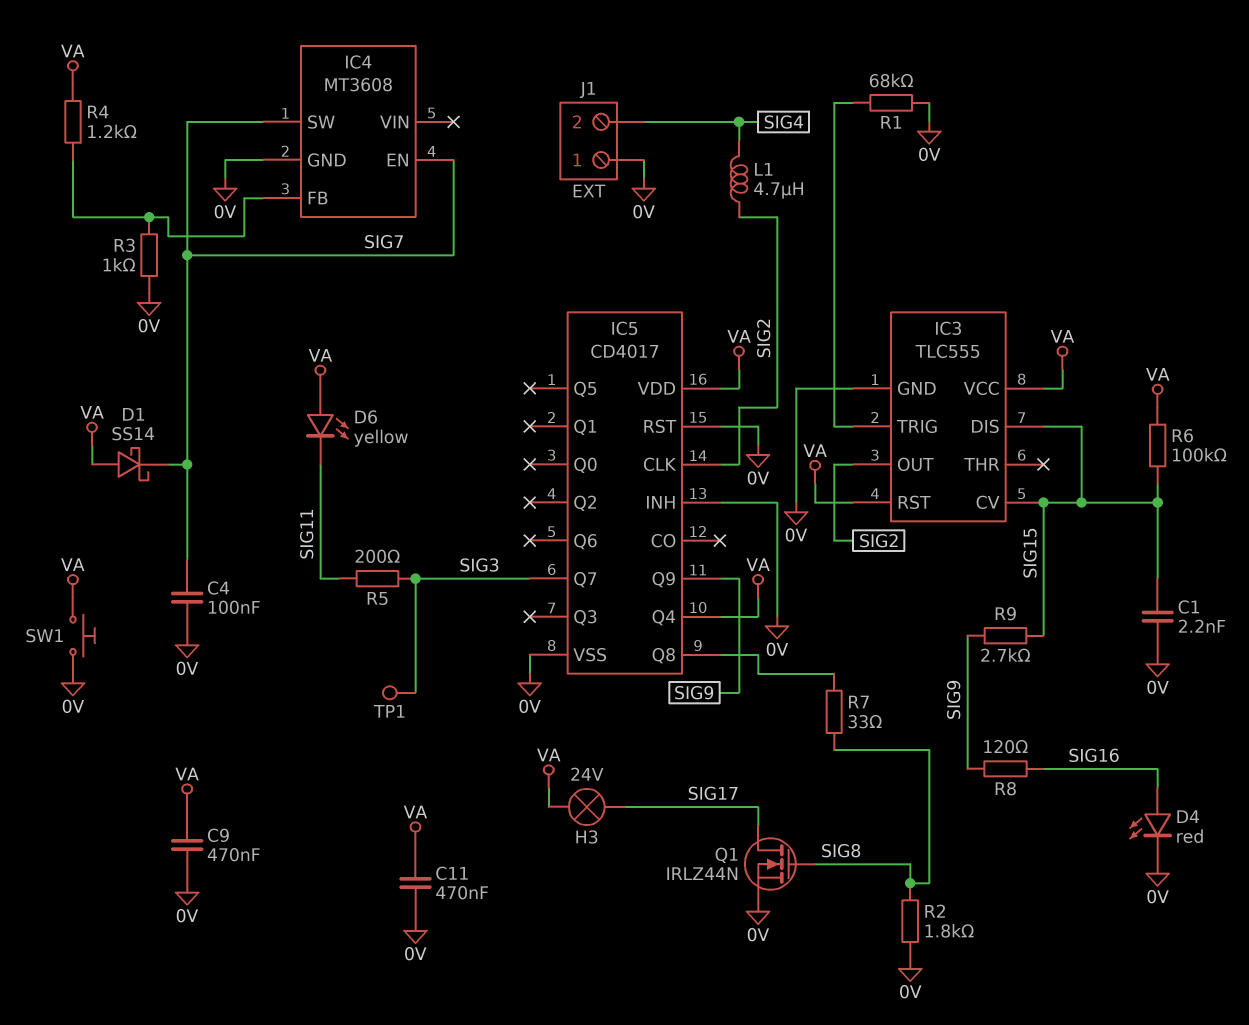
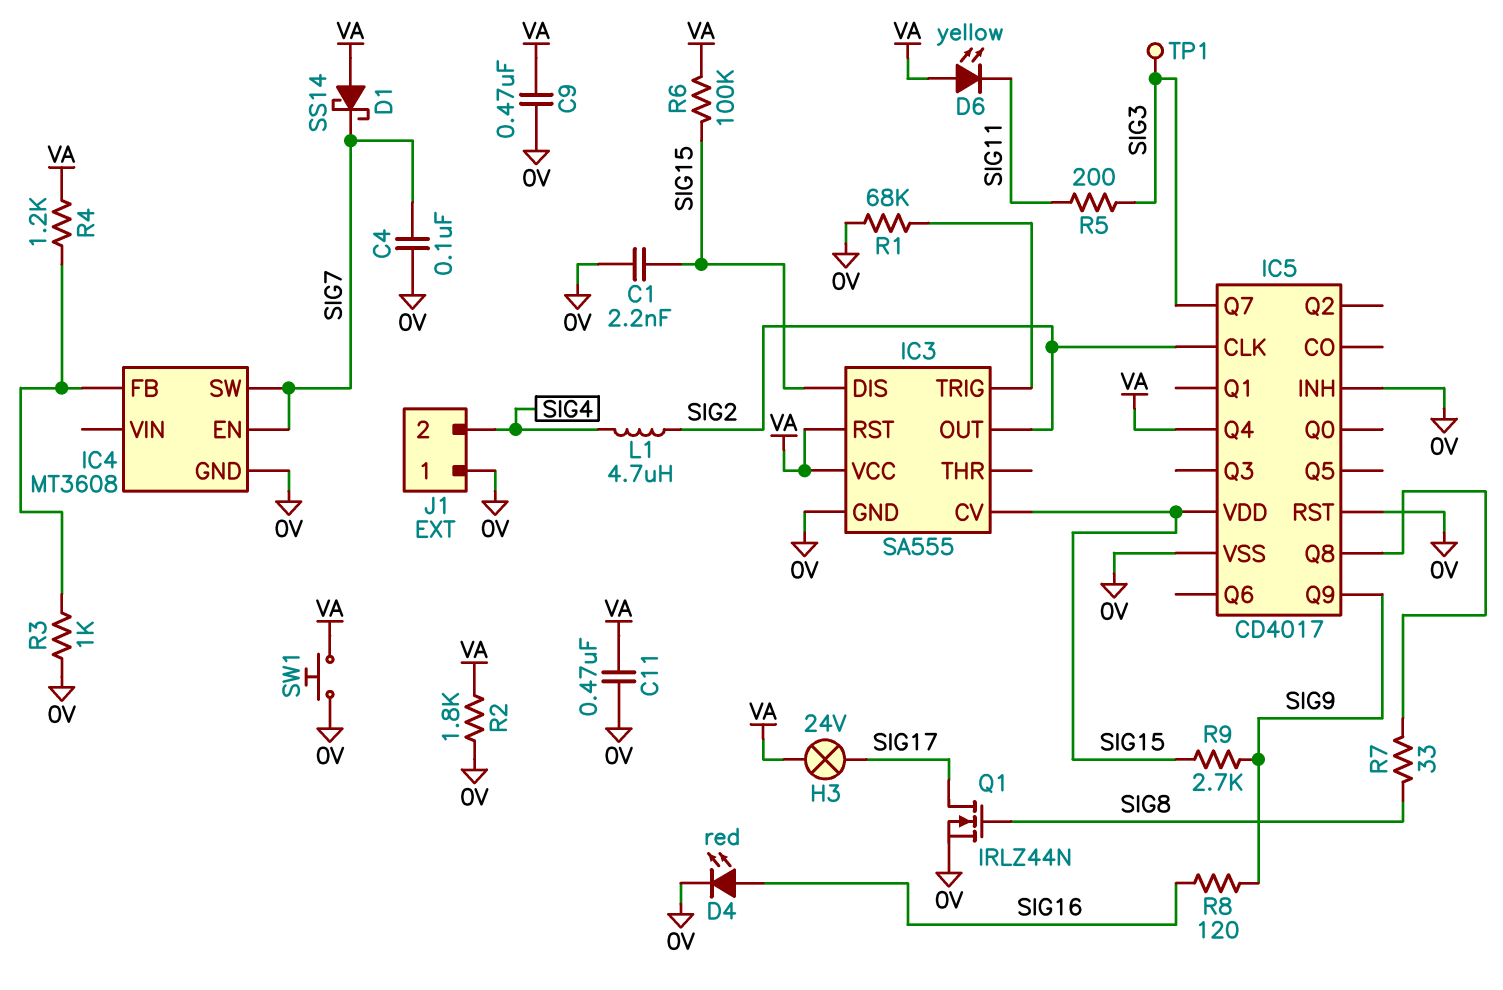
IC3: TLC555 -> SA555
IC5 pin VDD: VA -> SIG15
R2: 1.8k (0V, SIG8) -> 1.8k (0V, VA)

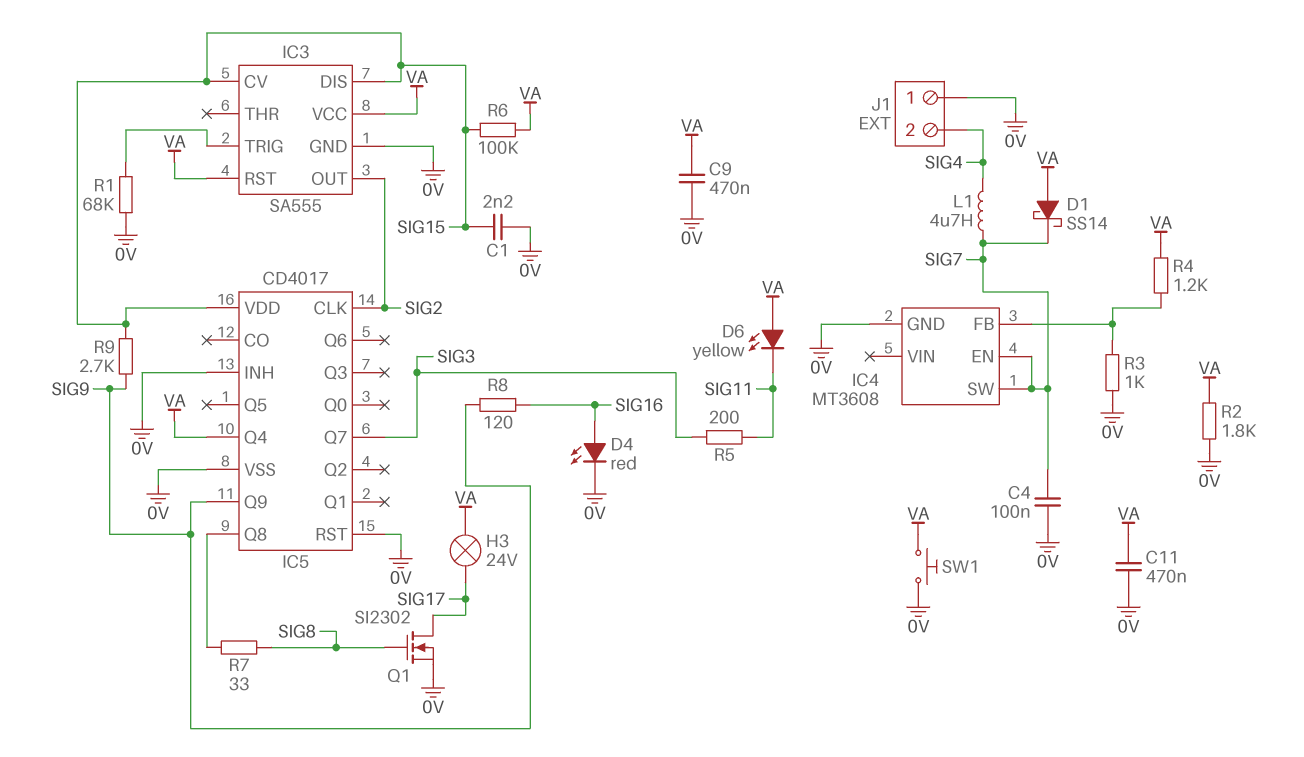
L1: 4.7uH (SIG2, SIG4) -> 4.7uH (SIG4, SIG7)
Q1: NMOS IRLZ44N (G SIG8, D SIG17, S 0V) -> NMOS SI2302 (G SIG8, D SIG17, S 0V)
TP1: test point (SIG3) -> none

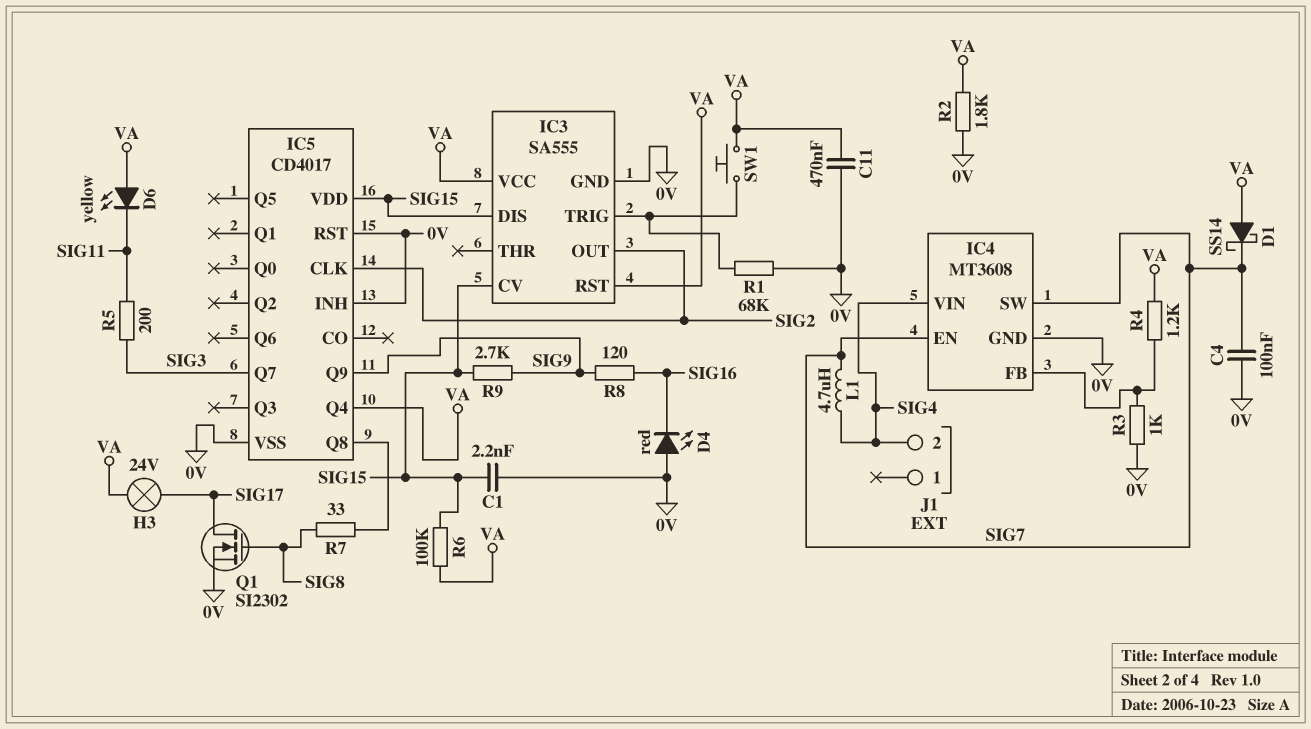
C9: 470nF (0V, VA) -> none
D4: LED red (A SIG16, K 0V) -> LED red (A 0V, K SIG16)
IC4 pin VIN: none -> SIG4
J1 pin 1: 0V -> none
SW1: button (0V, VA) -> button (IC3/TRIG, VA)

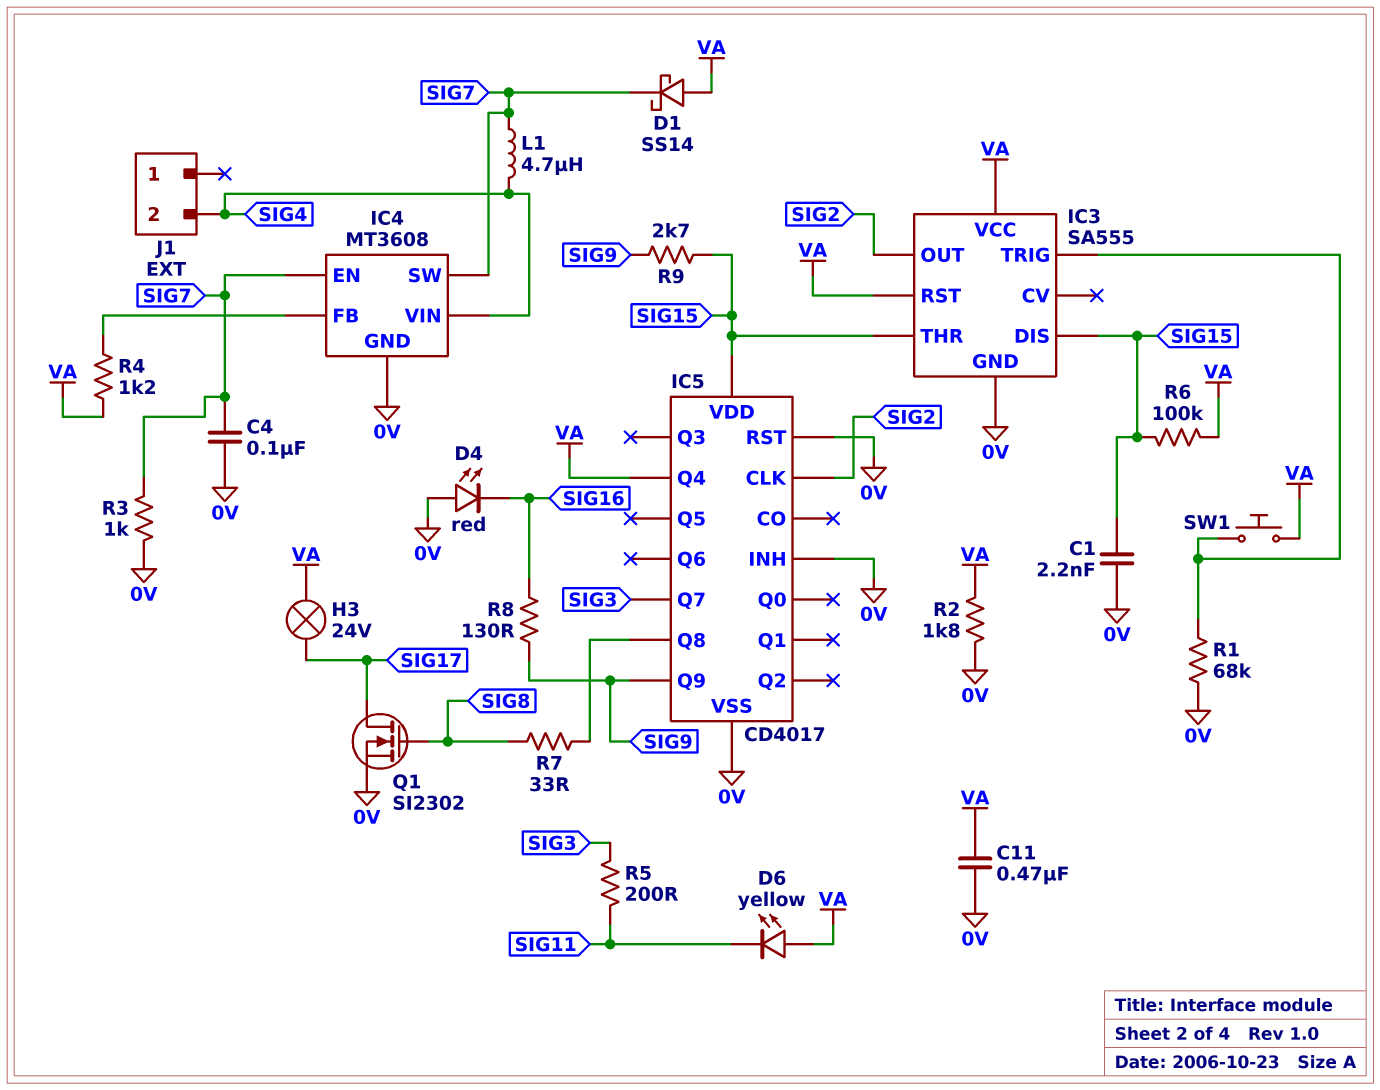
IC3 pin CV: SIG15 -> none
IC3 pin THR: none -> SIG15
R3: 1k (0V, IC4/FB) -> 1k (0V, SIG7)
R8: 120 (SIG9, SIG16) -> 130 (SIG9, SIG16)

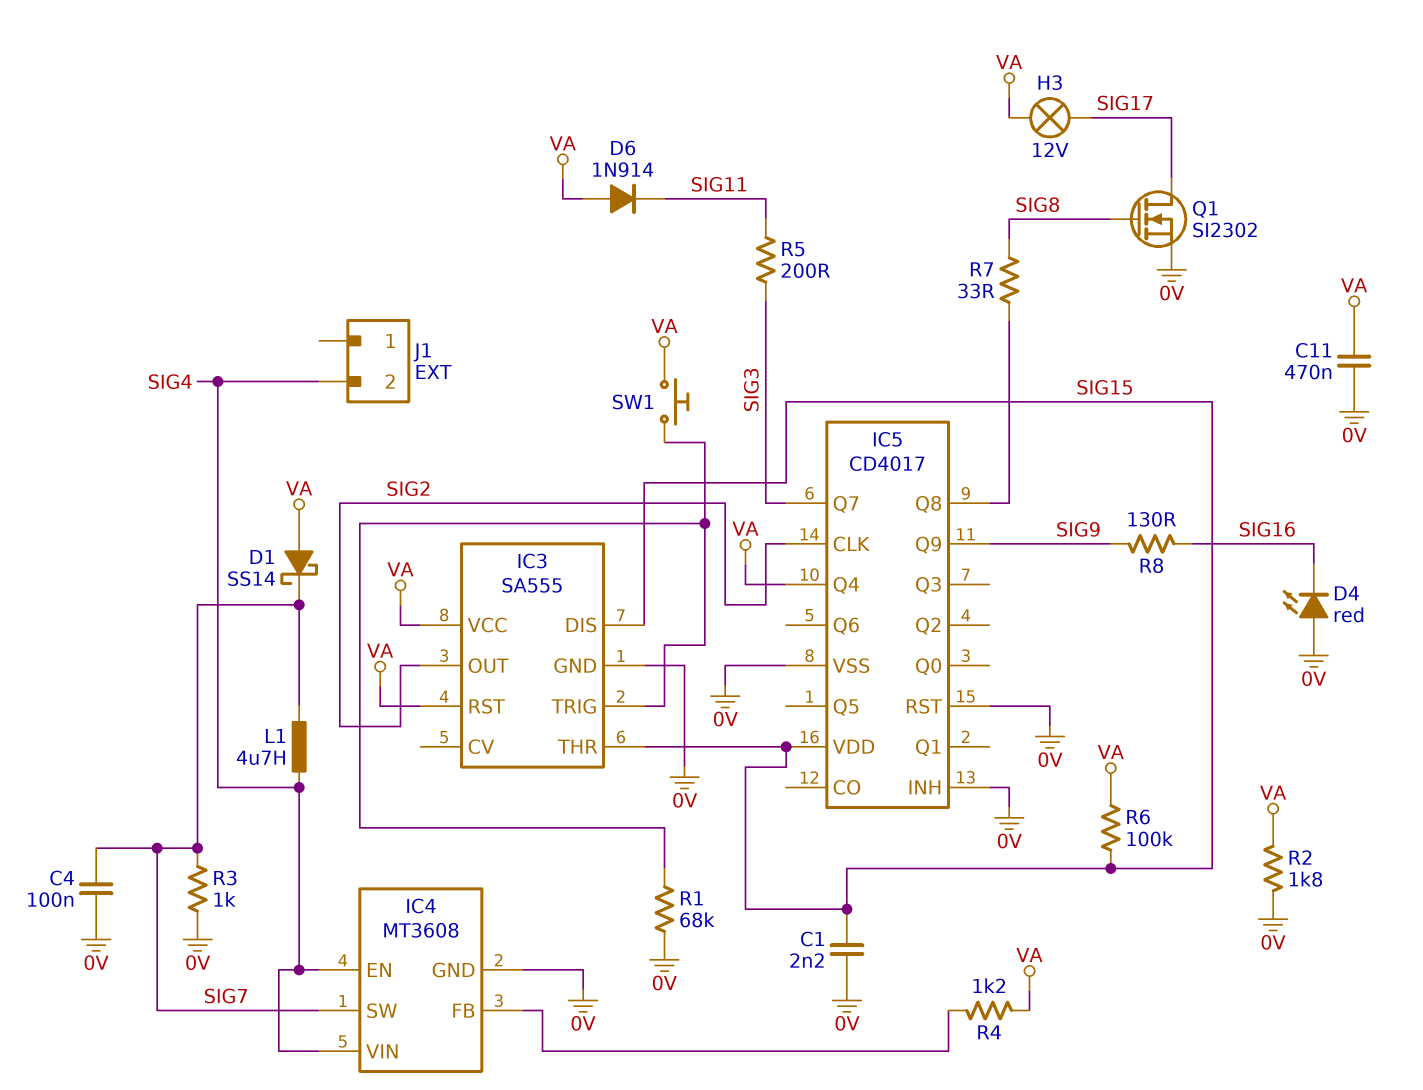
D6: LED yellow (A VA, K SIG11) -> diode 1N914 (A VA, K SIG11)
H3: lamp 24V (SIG17, VA) -> lamp 12V (SIG17, VA)
IC4 pin EN: SIG7 -> SIG4
R9: 2.7k (SIG9, SIG15) -> none

